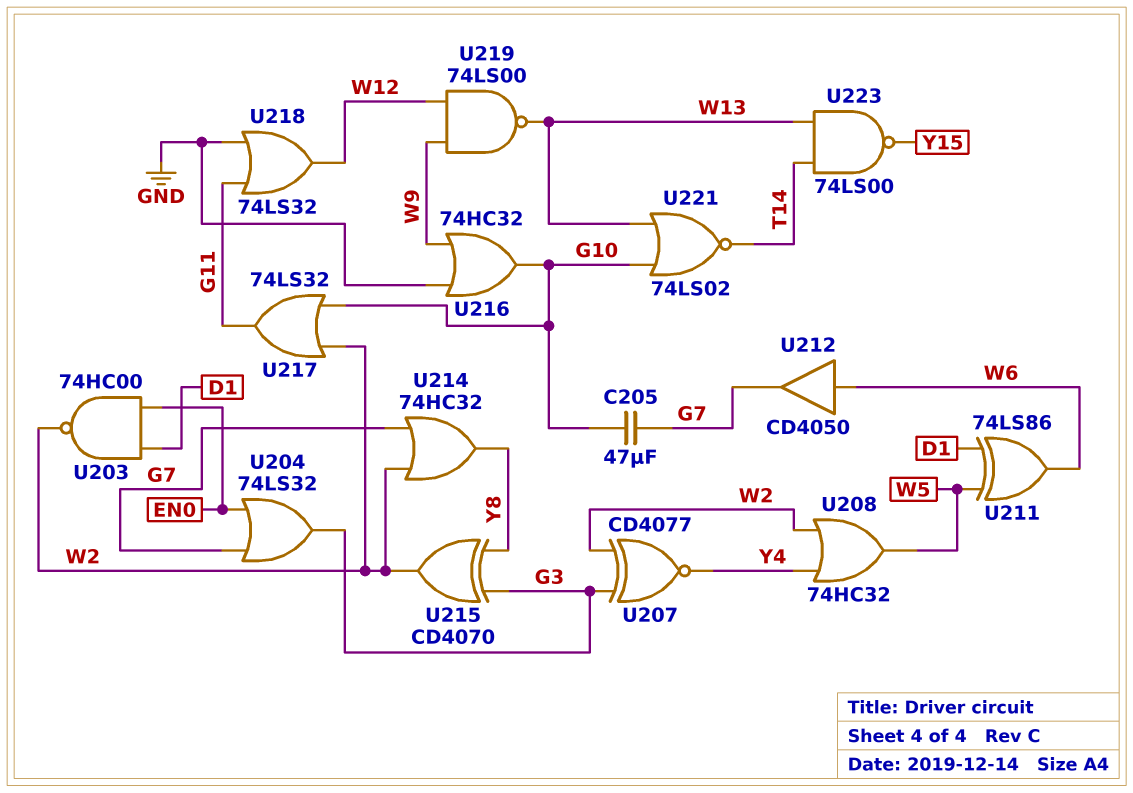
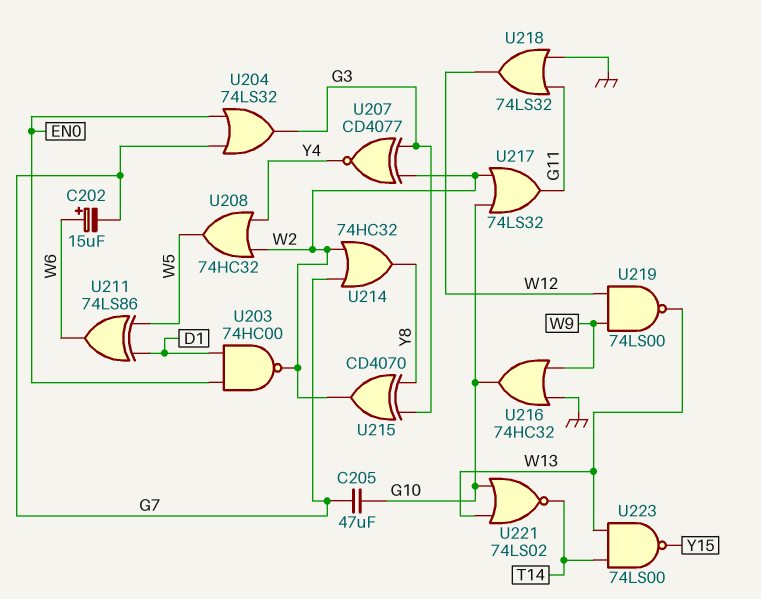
C202: none -> 15uF (plus W6, minus G7)
U212: buffer CD4050 (in W6, out G7) -> none

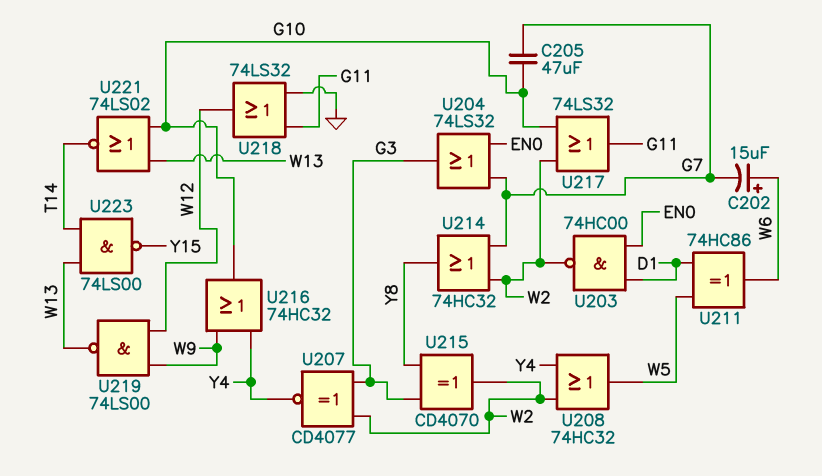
U211: XOR 74LS86 (in D1, in W5, out W6) -> XOR 74HC86 (in D1, in W5, out W6)
U216: OR 74HC32 (in GND, in W9, out G10) -> OR 74HC32 (in W9, in Y4, out G10)

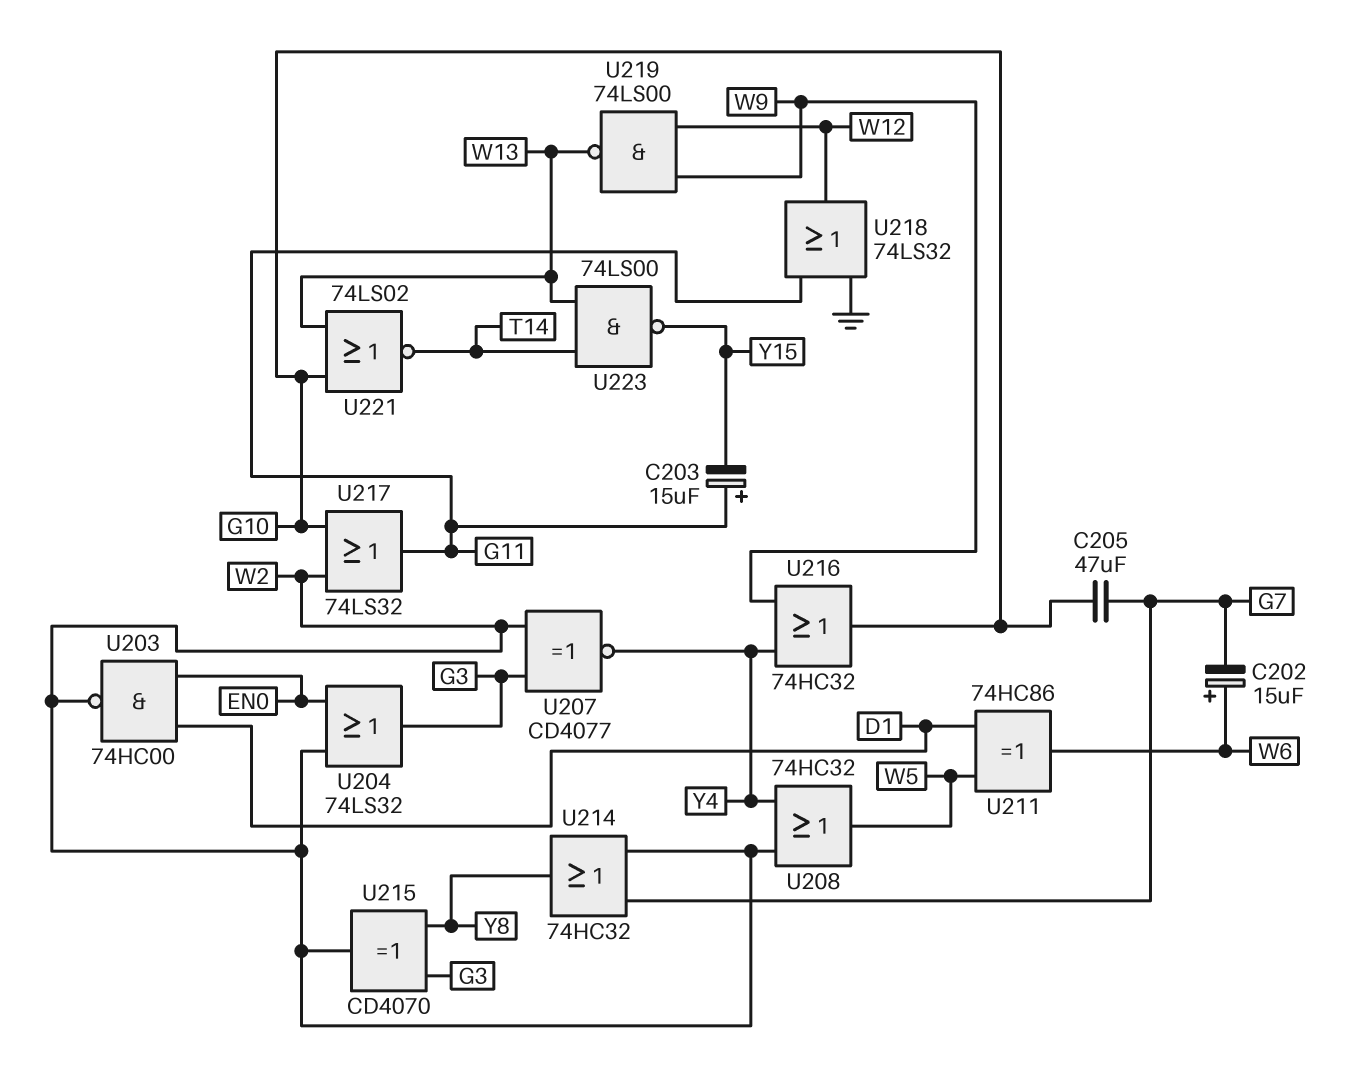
C203: none -> 15uF (plus G11, minus Y15)
U204: OR 74LS32 (in EN0, in G7, out G3) -> OR 74LS32 (in EN0, in W2, out G3)

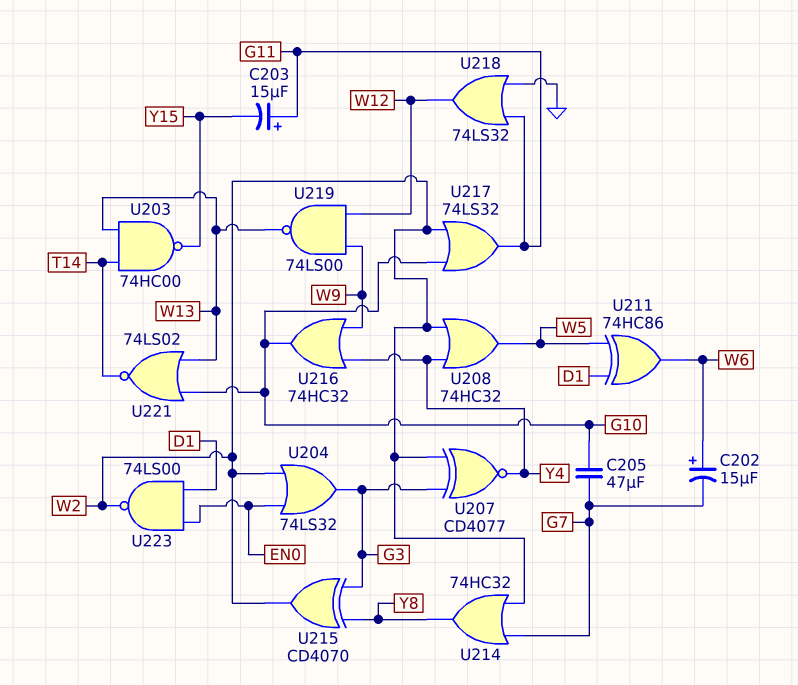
U203: NAND 74HC00 (in D1, in EN0, out W2) -> NAND 74HC00 (in T14, in W13, out Y15)
U223: NAND 74LS00 (in T14, in W13, out Y15) -> NAND 74LS00 (in D1, in EN0, out W2)

